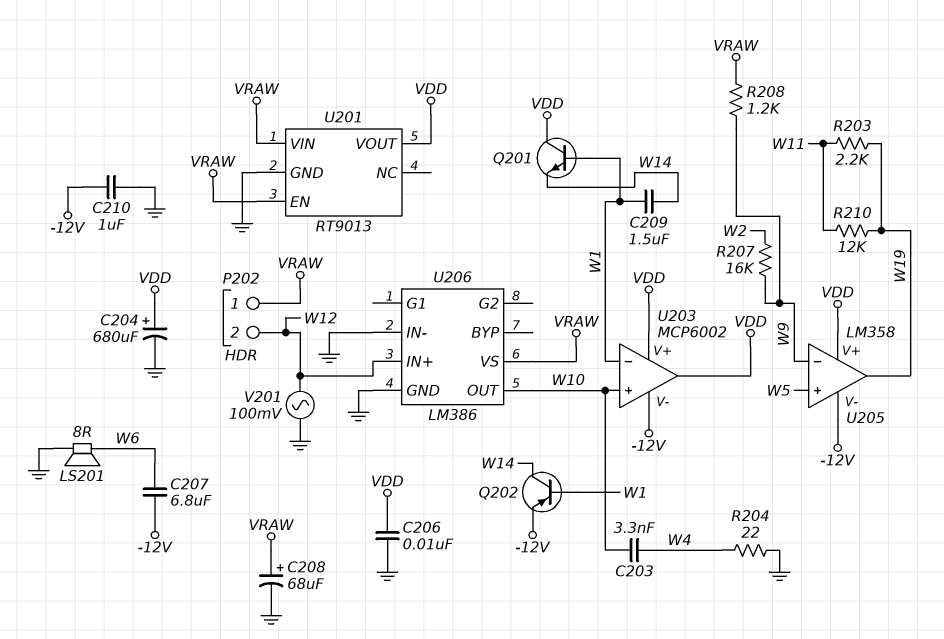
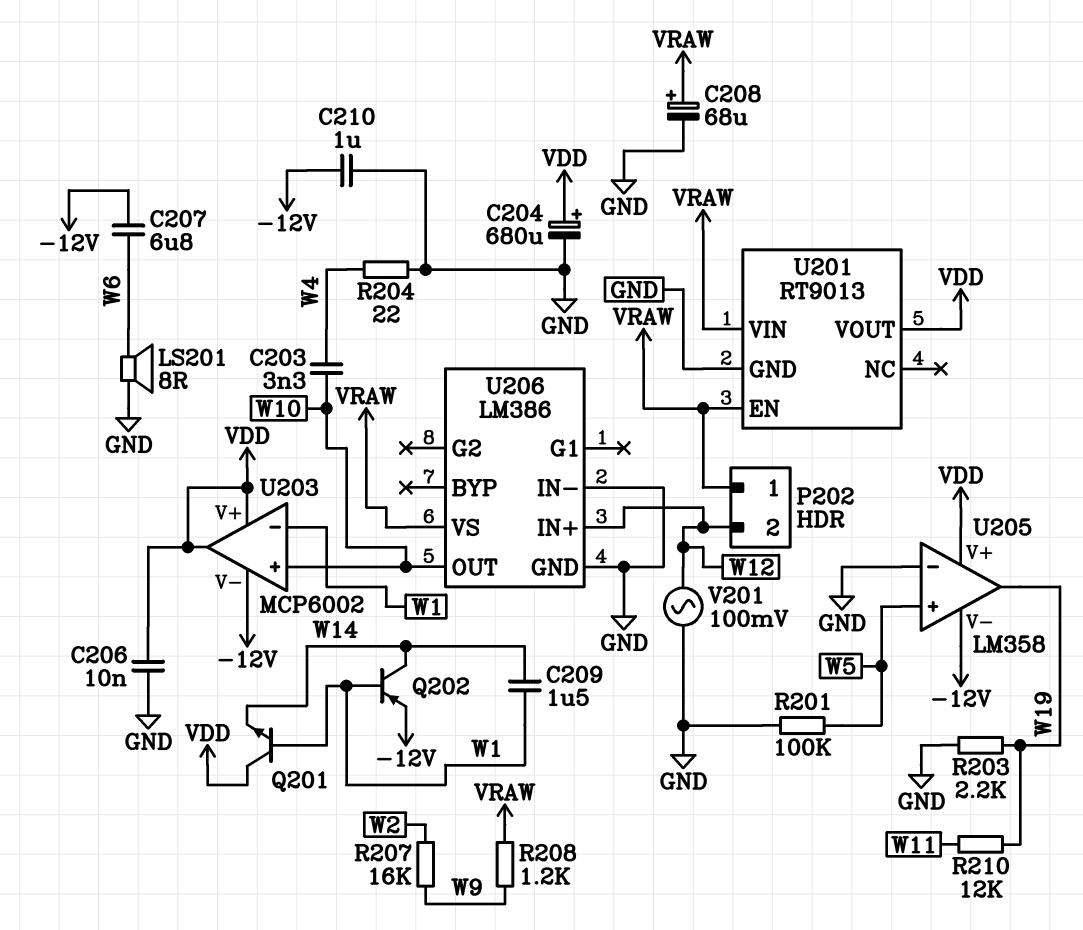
R201: none -> 100k (GND, W5)
R203: 2.2k (W11, W19) -> 2.2k (GND, W19)
U205 pin in-: W9 -> GND

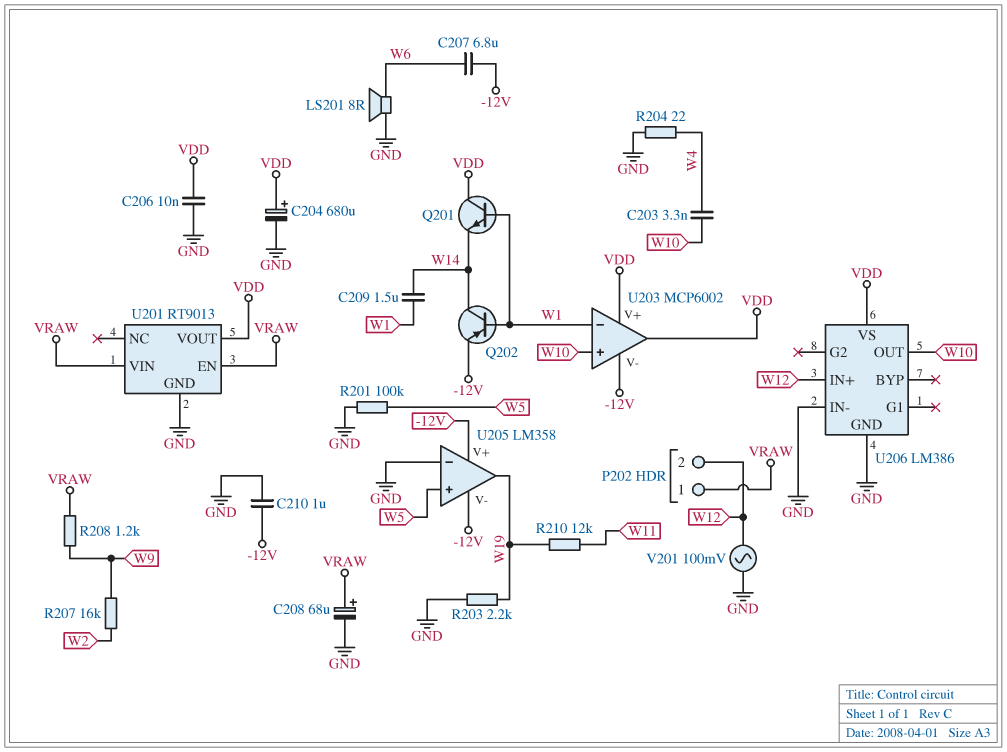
U205 pin V+: VDD -> -12V
U206 pin VS: VRAW -> VDD

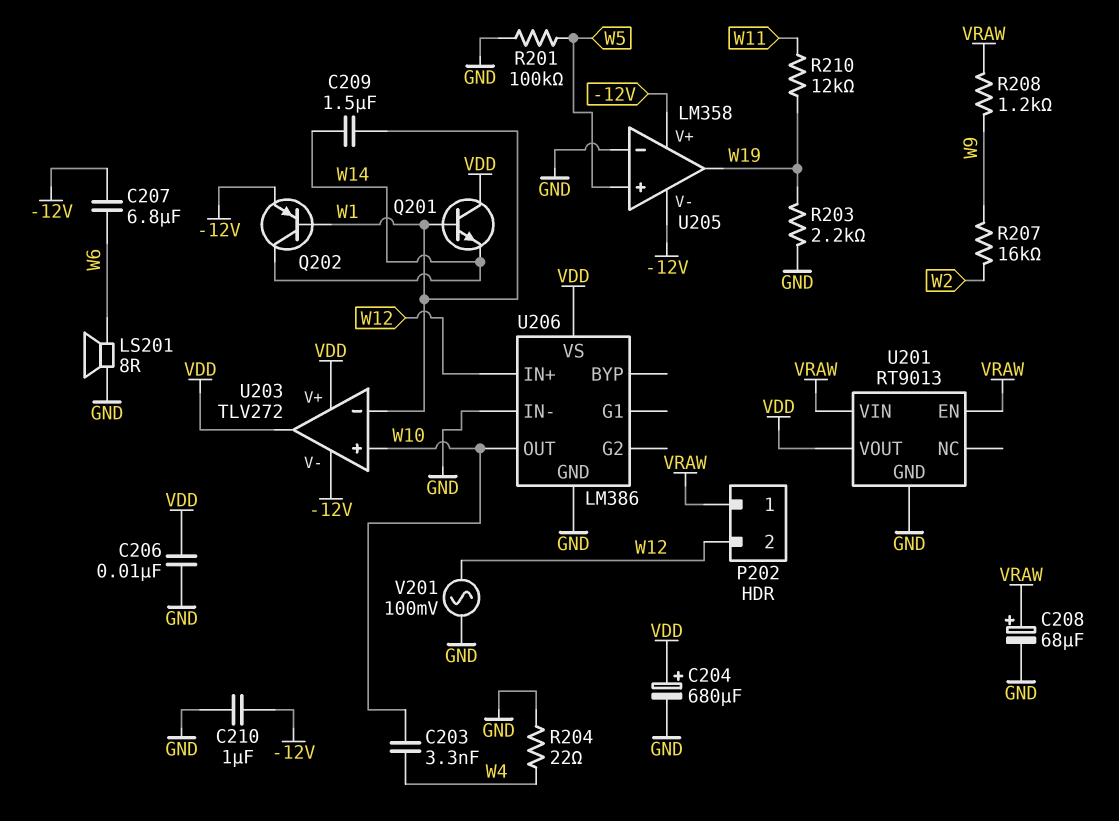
U203: MCP6002 -> TLV272

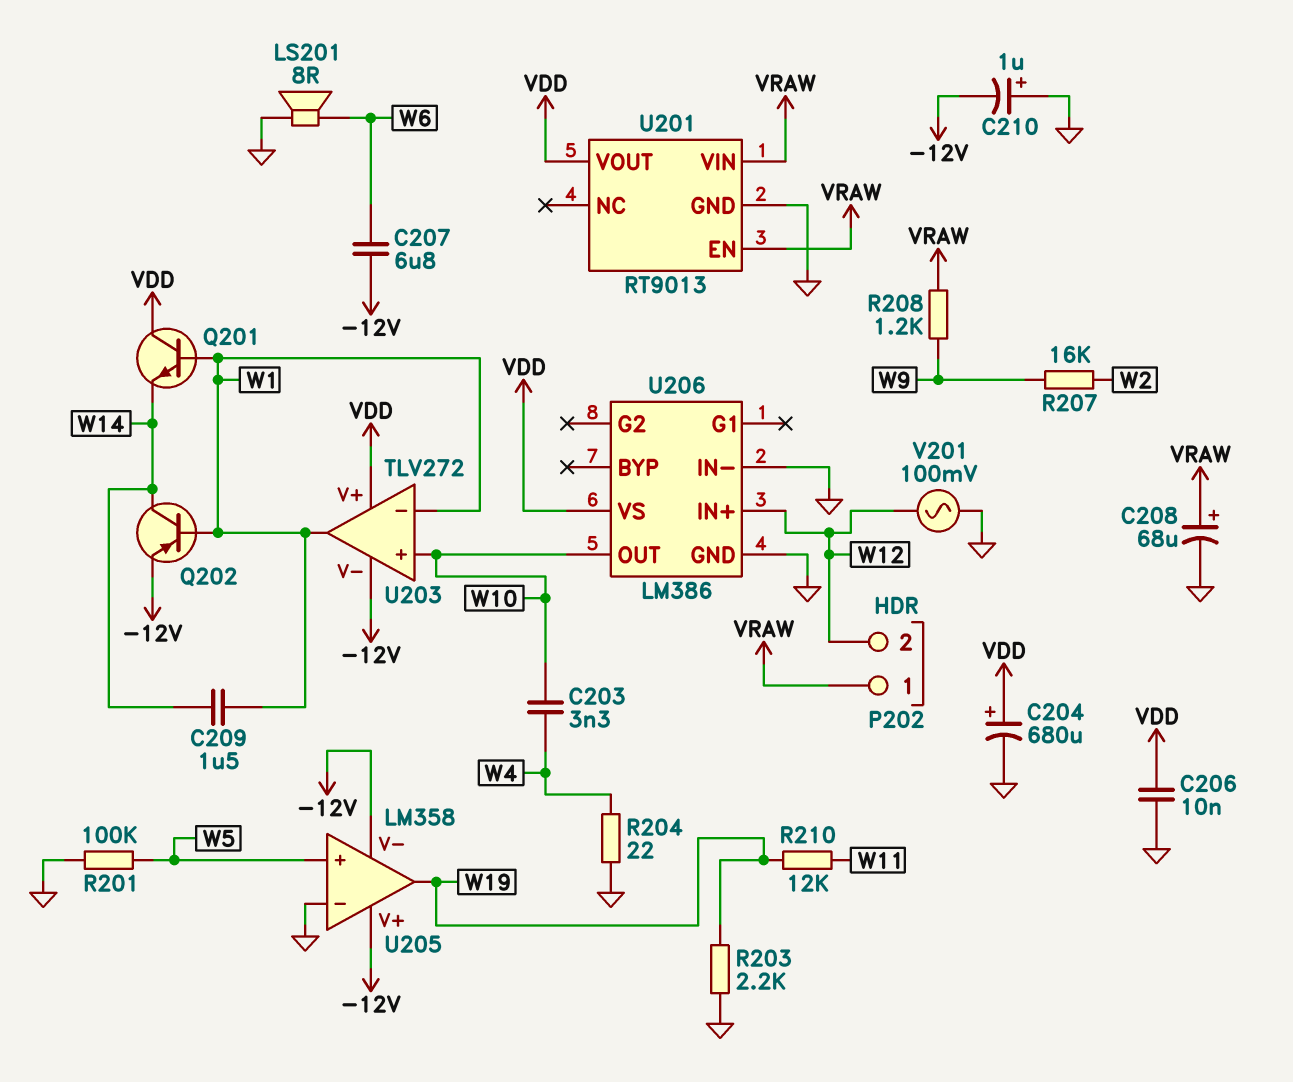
C210: 1uF (-12V, GND) -> 1uF (plus GND, minus -12V)
U203 pin out: VDD -> W1

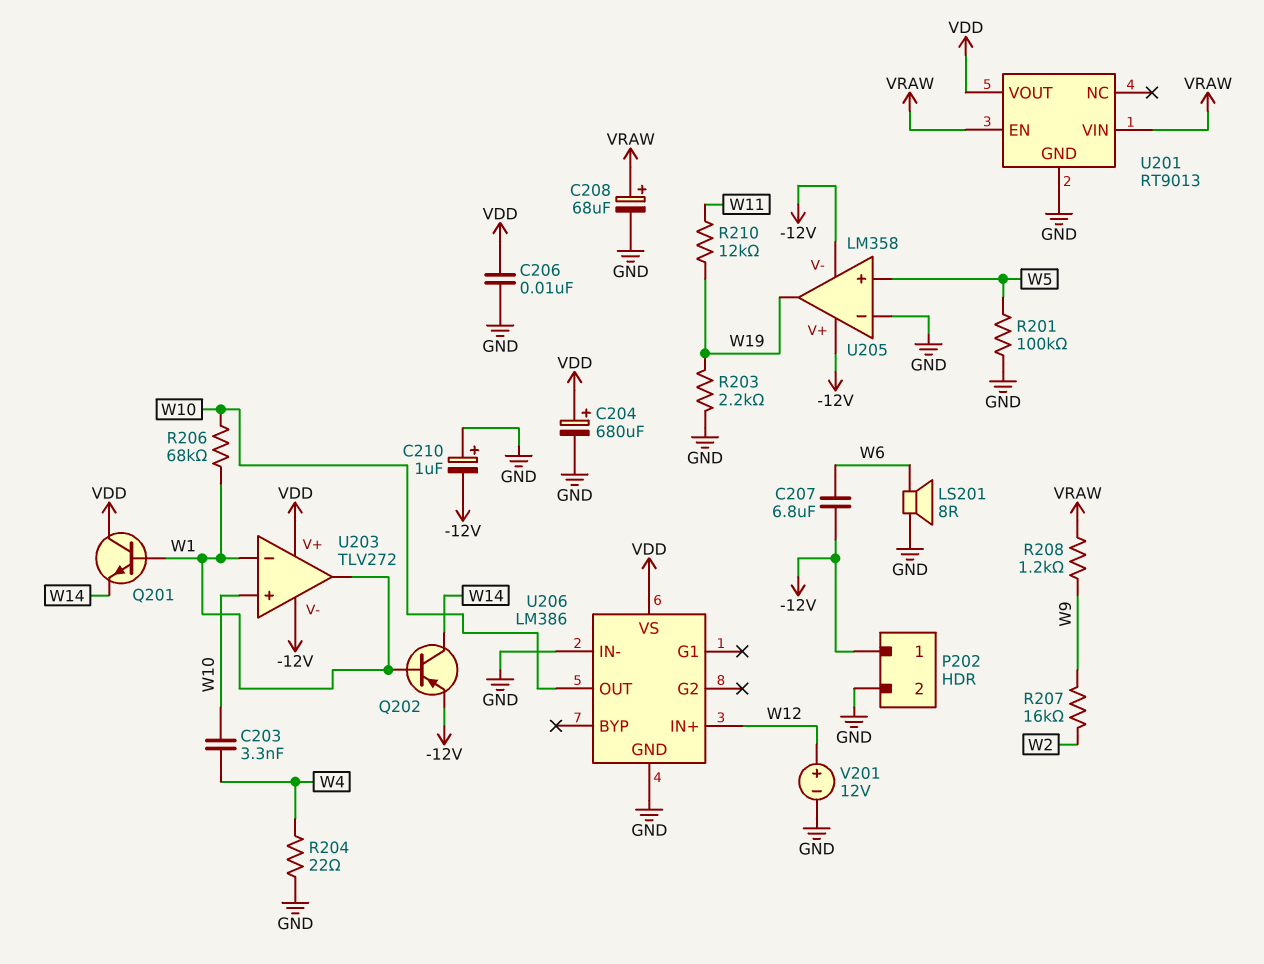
C209: 1.5uF (W1, W14) -> none
P202 pin 1: VRAW -> -12V
P202 pin 2: W12 -> GND
R206: none -> 68k (W1, W10)
V201: AC 100mV (GND, W12) -> 12V (plus W12, minus GND)

